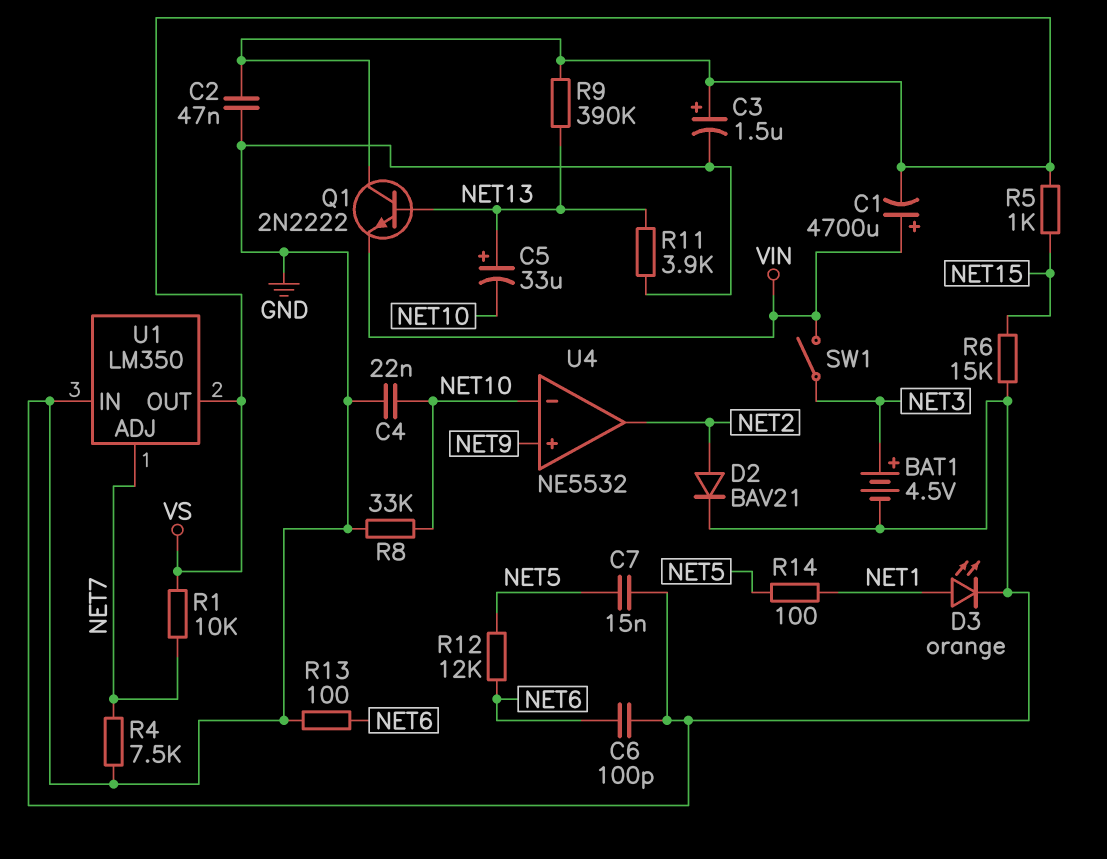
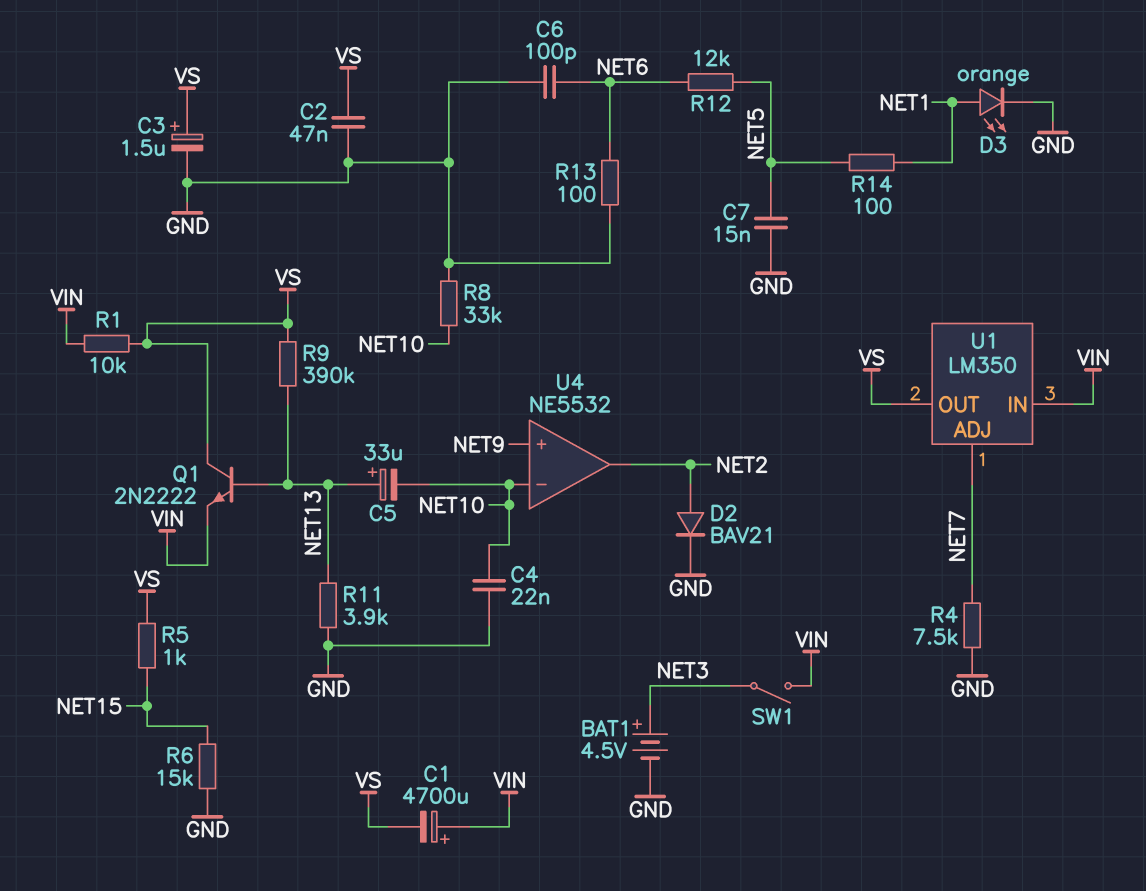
R1: 10k (NET7, VS) -> 10k (VIN, VS)
U1 pin IN: GND -> VIN

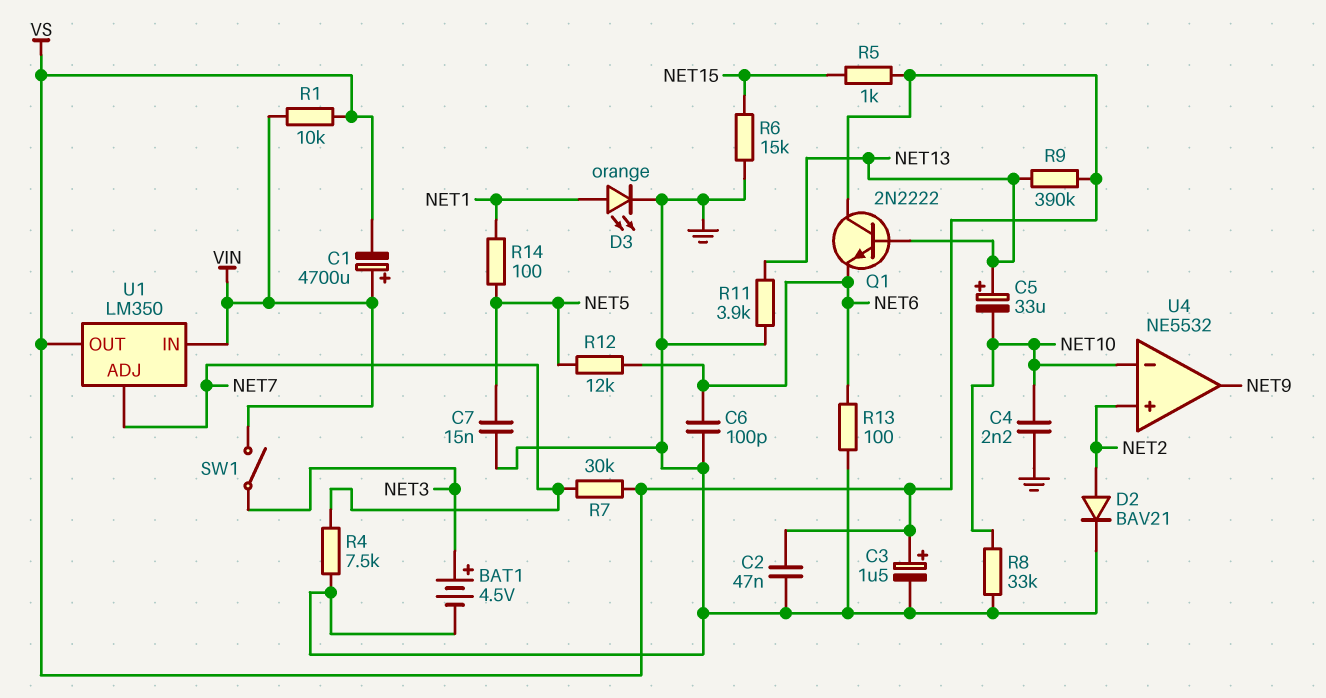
C4: 22nF (GND, NET10) -> 2.2nF (GND, NET10)
Q1: NPN 2N2222 (B NET13, C VS, E VIN) -> NPN 2N2222 (B NET13, C VS, E NET6)
R7: none -> 30k (NET7, VS)
U4 pin in+: NET9 -> NET2
U4 pin out: NET2 -> NET9

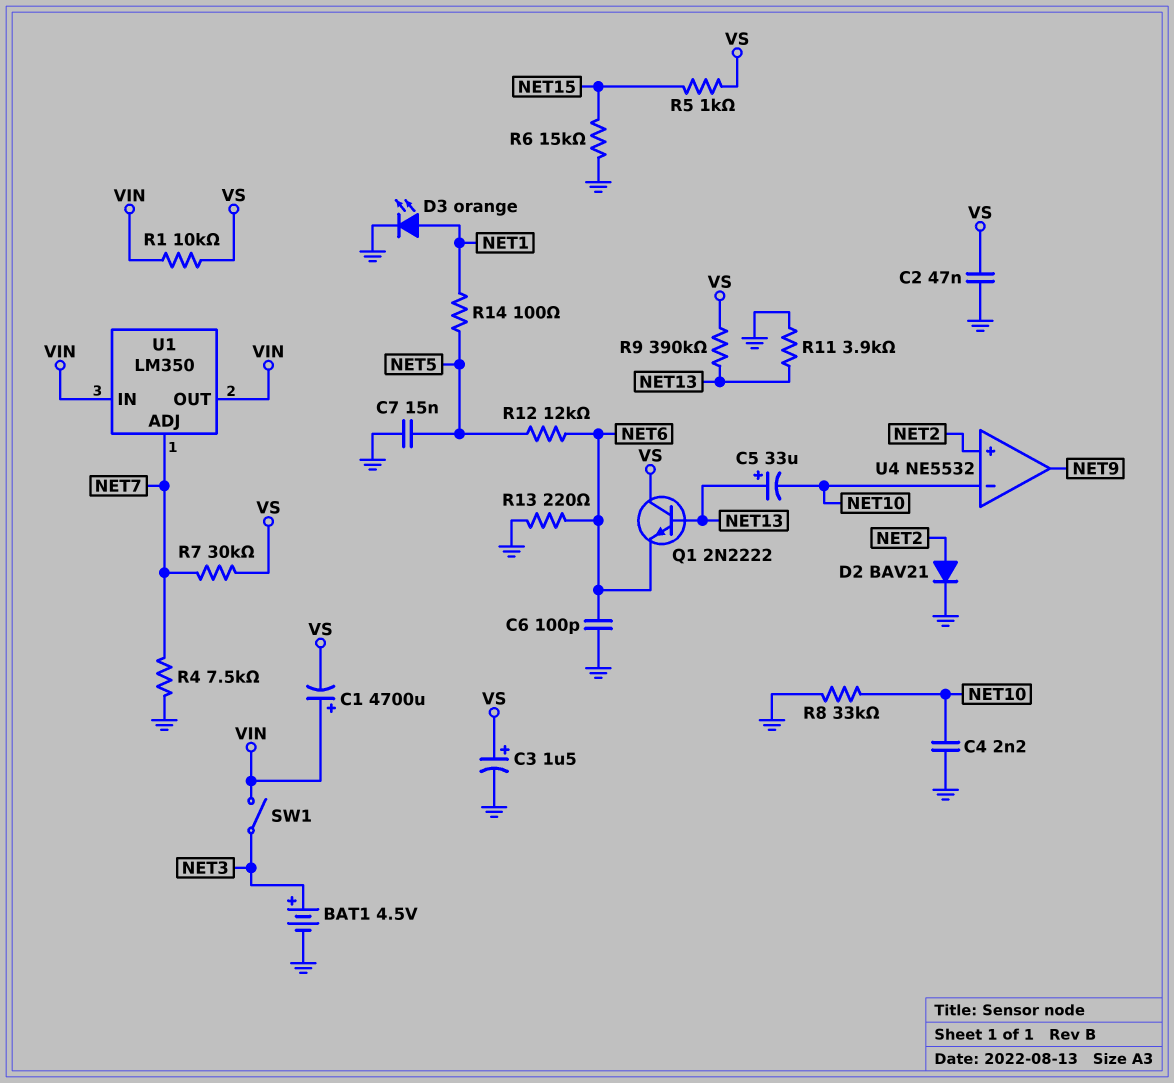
R13: 100 (GND, NET6) -> 220 (GND, NET6)
U1 pin OUT: VS -> VIN

